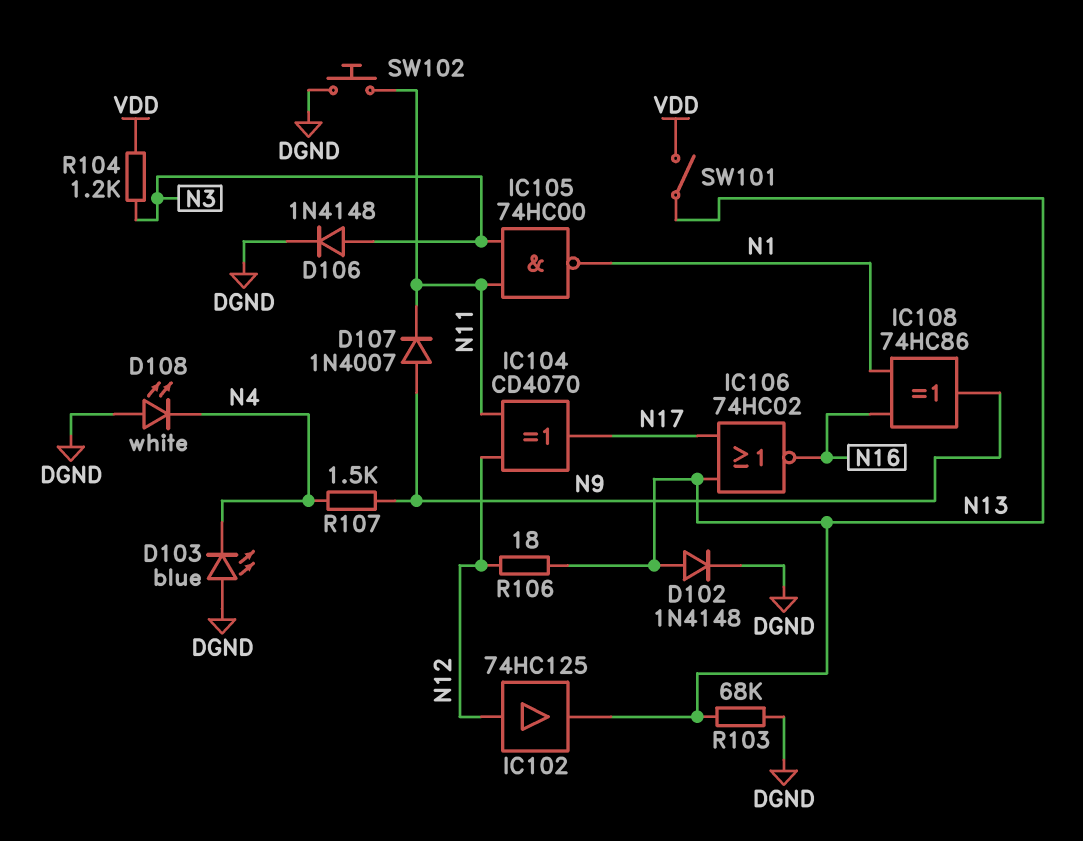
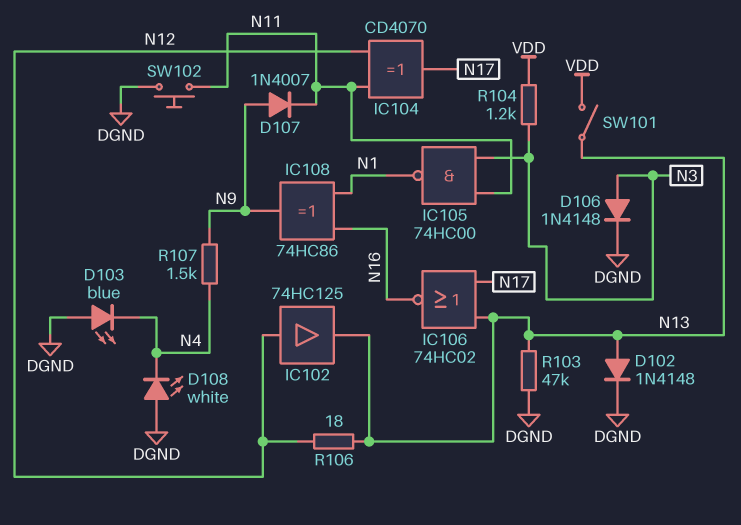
R103: 68k (DGND, N13) -> 47k (DGND, N13)

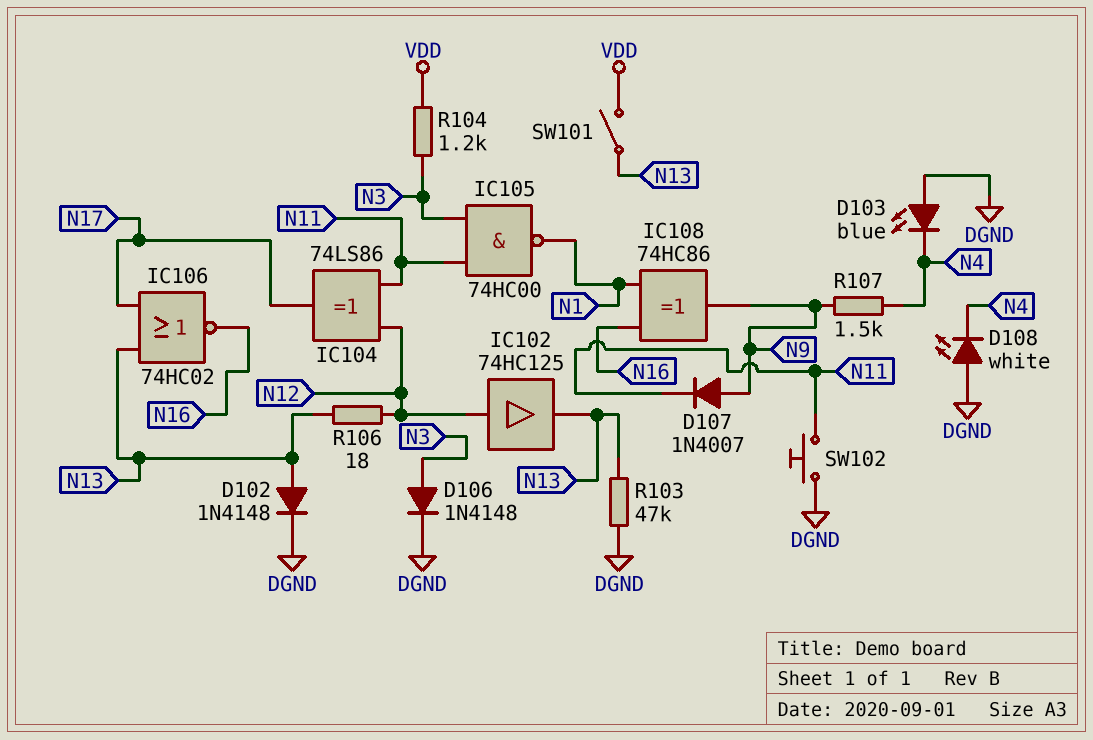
IC104: XOR CD4070 (in N11, in N12, out N17) -> XOR 74LS86 (in N11, in N12, out N17)

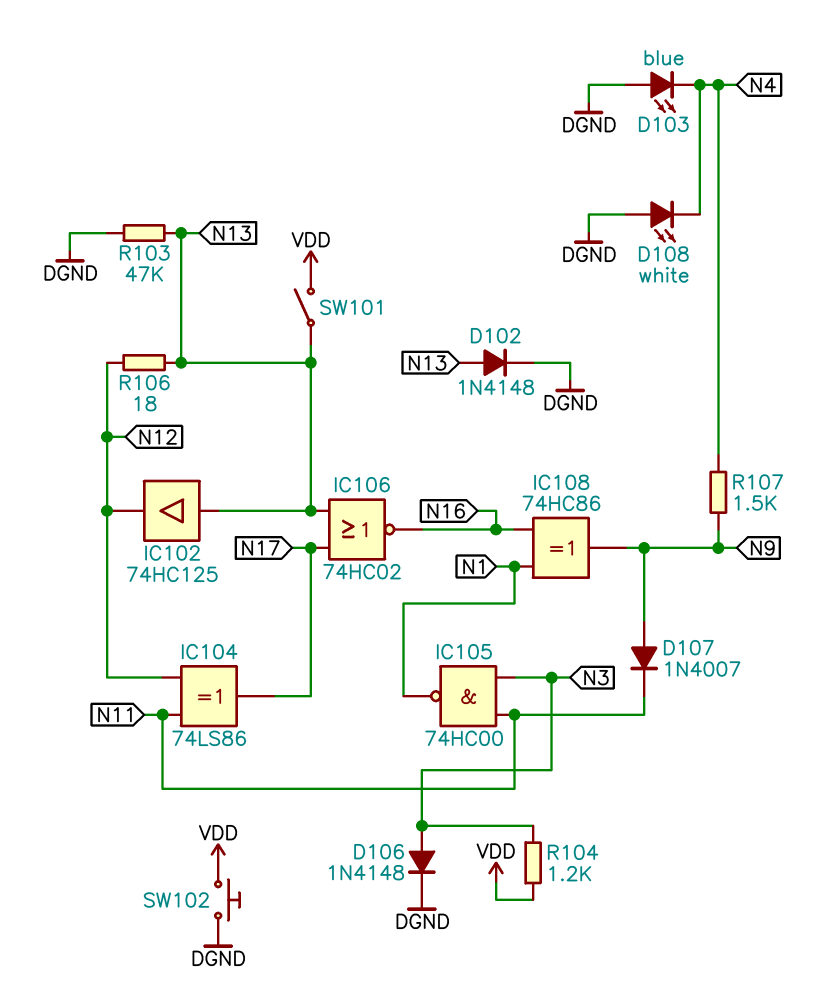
IC102: buffer 74HC125 (in N12, out N13) -> buffer 74HC125 (in N13, out N12)
SW102: button (DGND, N11) -> button (DGND, VDD)

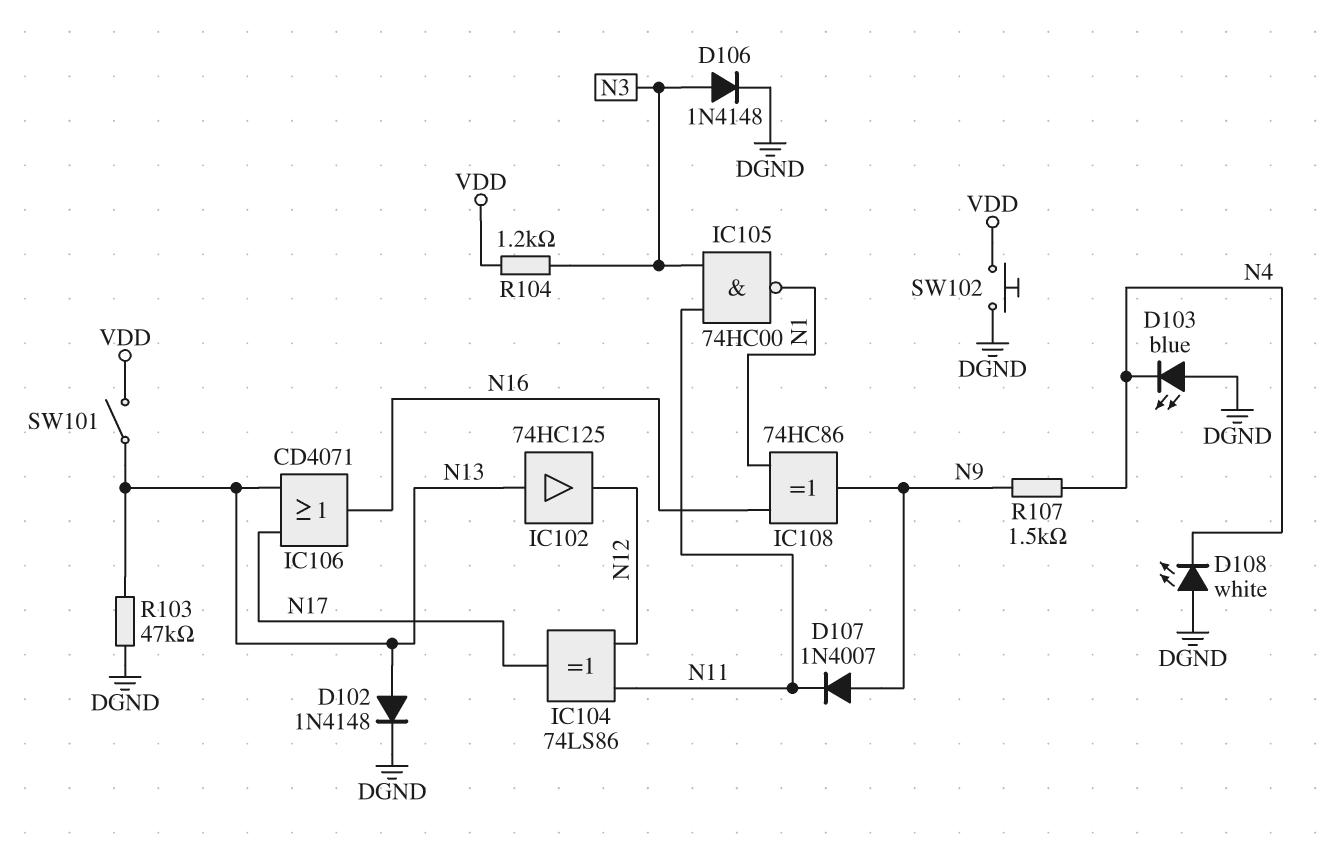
IC106: NOR 74HC02 (in N13, in N17, out N16) -> OR CD4071 (in N13, in N17, out N16)
R106: 18 (N12, N13) -> none

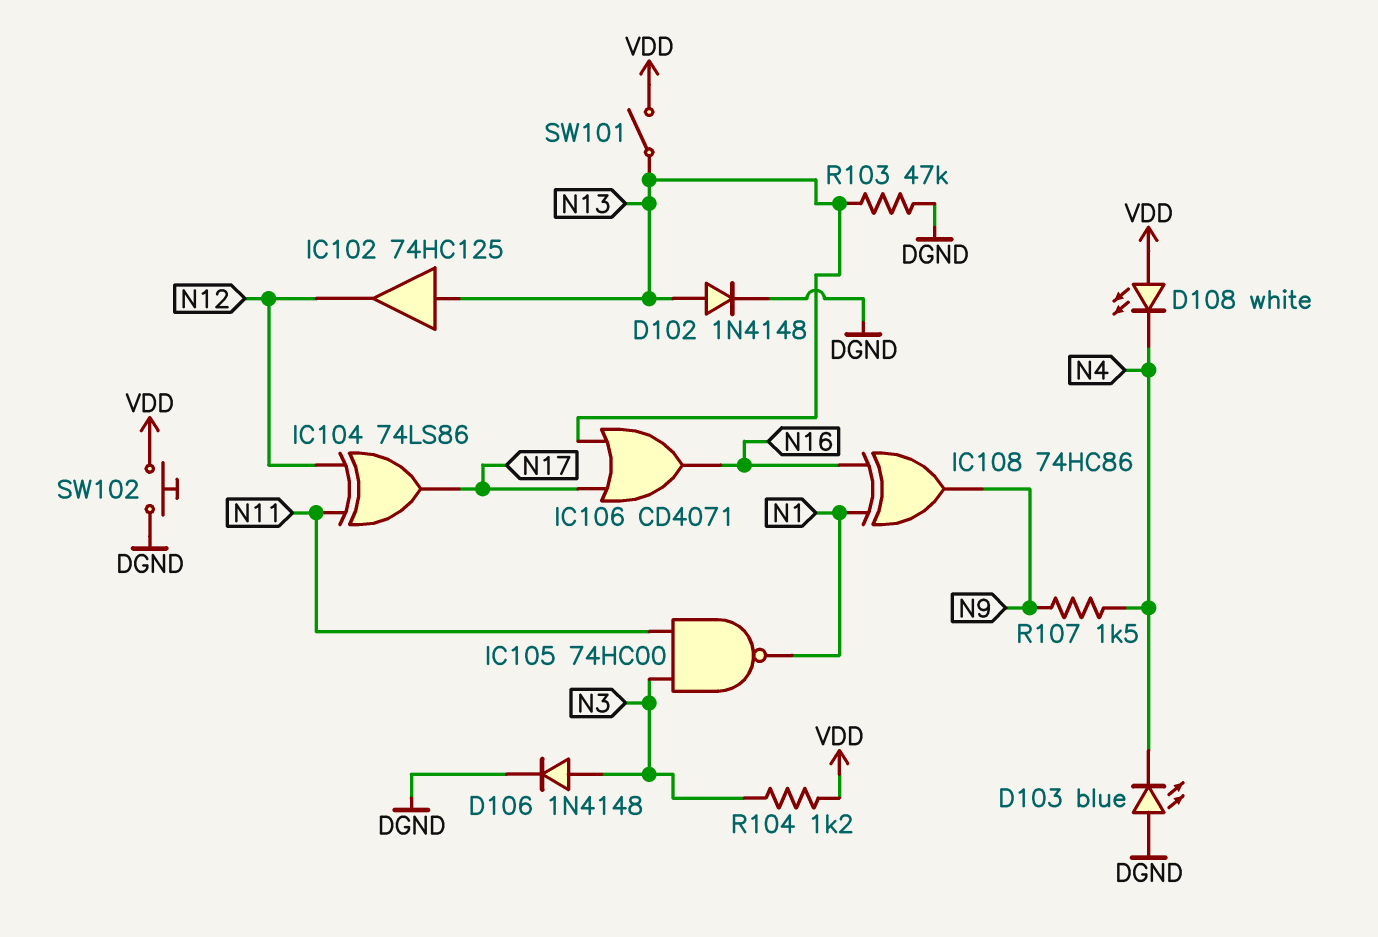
D107: diode 1N4007 (A N9, K N11) -> none
D108: LED white (A DGND, K N4) -> LED white (A VDD, K N4)

